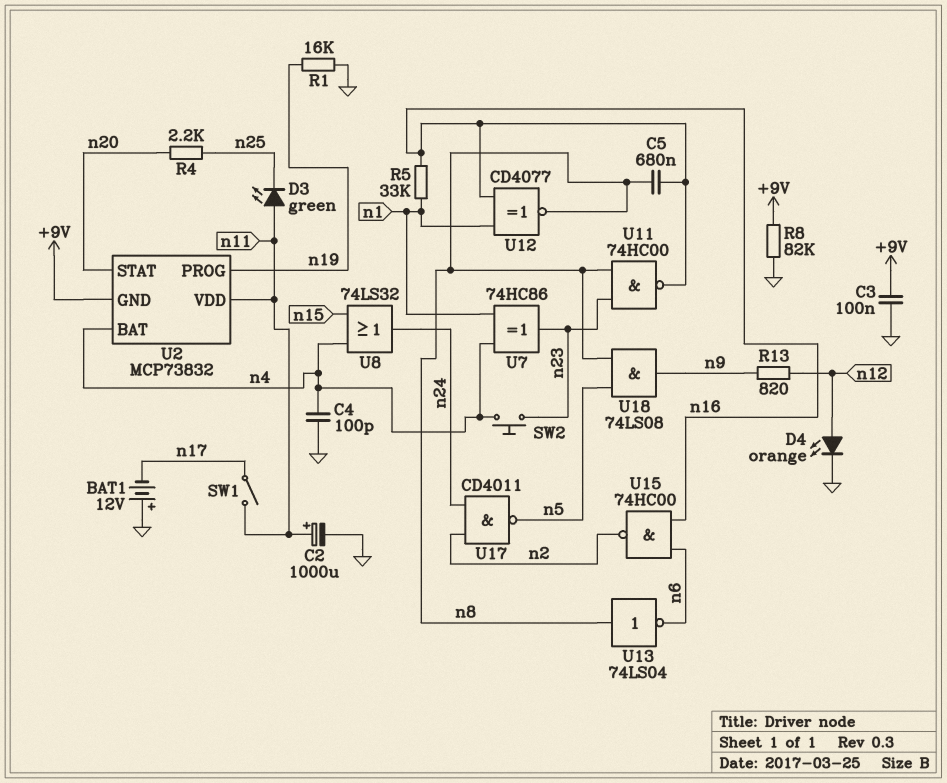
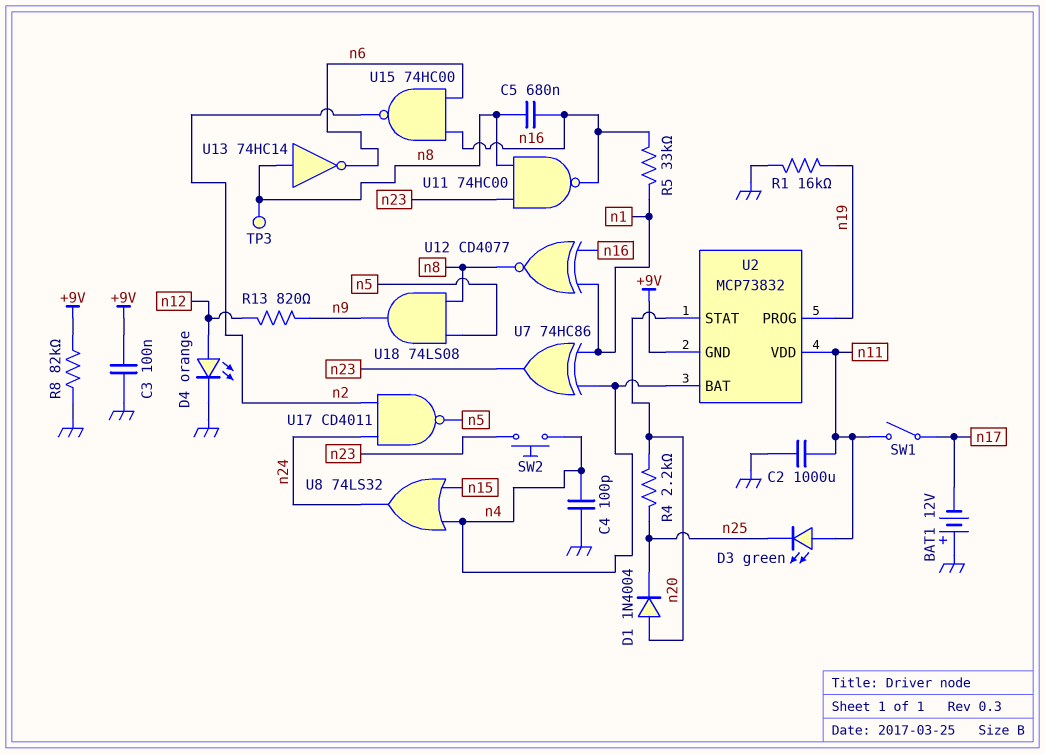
C2: 1000uF (plus n11, minus GND) -> 1000uF (GND, n11)
D1: none -> diode 1N4004 (A n20, K n25)
TP3: none -> test point (n8)
U13: NOT 74LS04 (in n8, out n6) -> NOT 74HC14 (in n8, out n6)

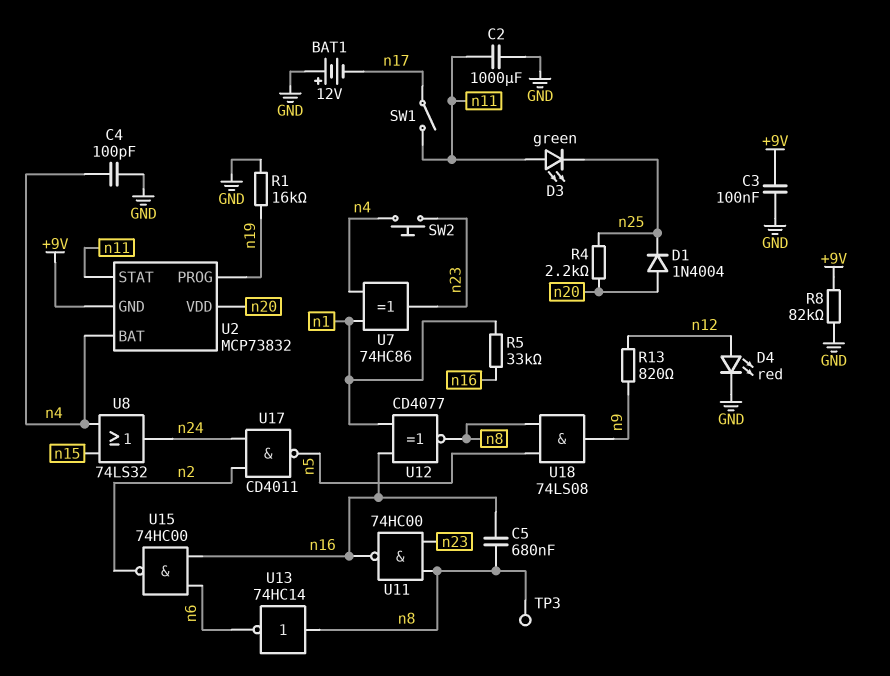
D4: LED orange (A n12, K GND) -> LED red (A n12, K GND)
U2 pin STAT: n20 -> n11
U2 pin VDD: n11 -> n20

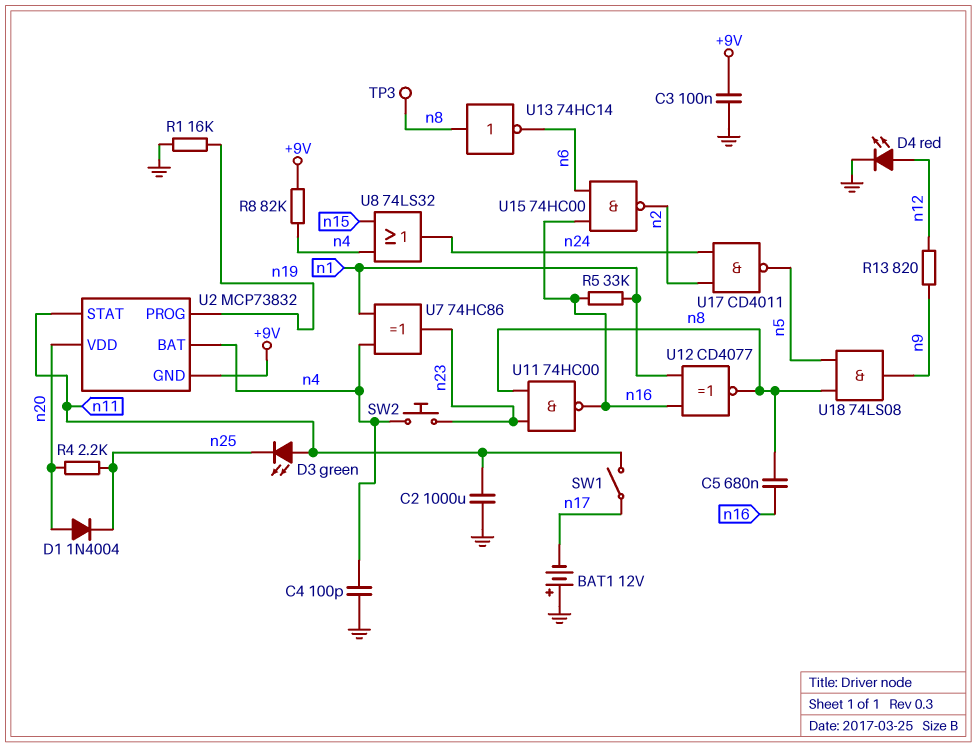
R8: 82k (+9V, GND) -> 82k (+9V, n4)

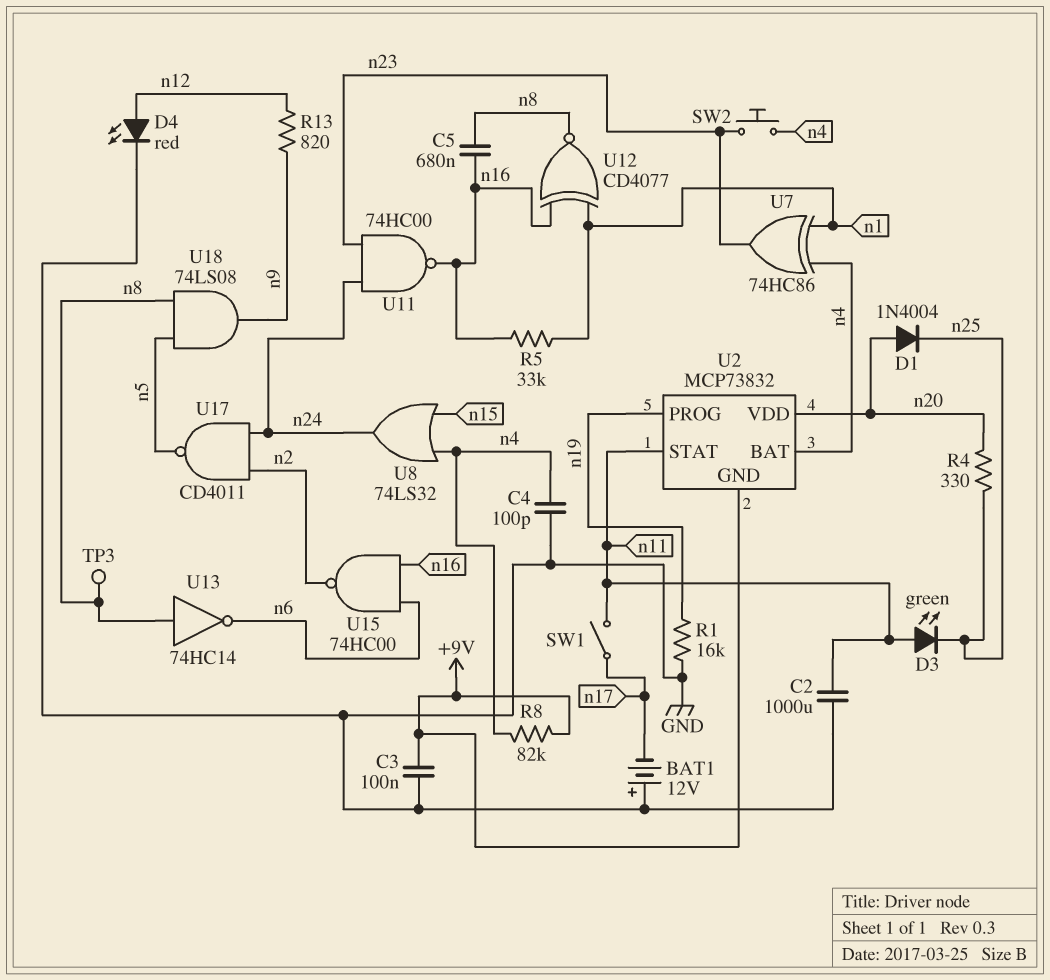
R4: 2.2k (n20, n25) -> 330 (n20, n25)
U11: NAND 74HC00 (in n8, in n23, out n16) -> NAND 74HC00 (in n23, in n24, out n16)

